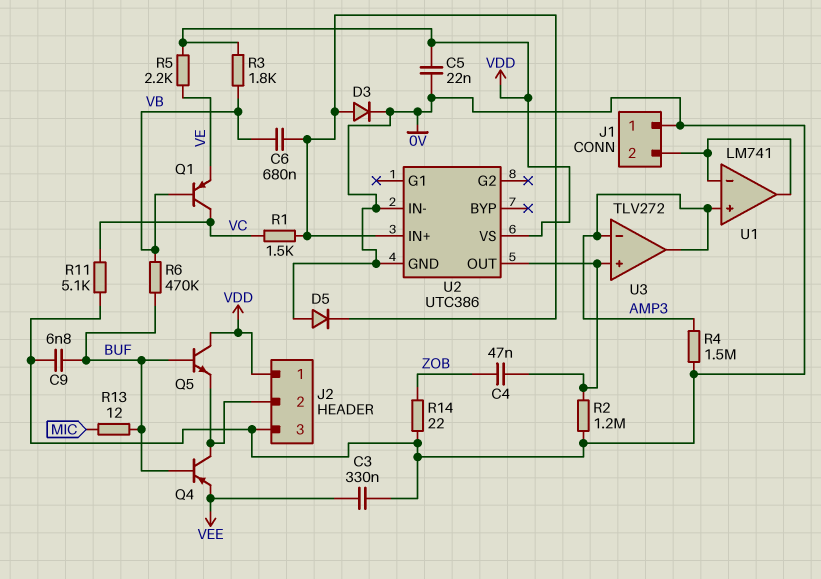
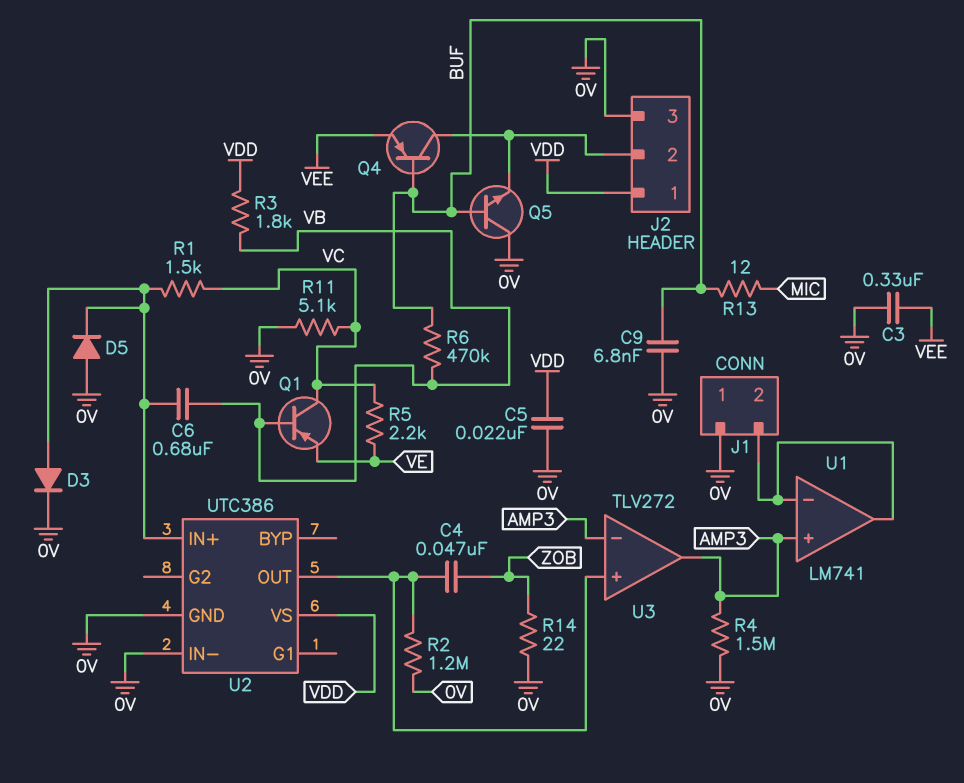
Q5: NPN (B BUF, C VDD, E J2/2) -> NPN (B BUF, C 0V, E J2/2)
R5: 2.2k (VDD, VE) -> 2.2k (VC, VE)

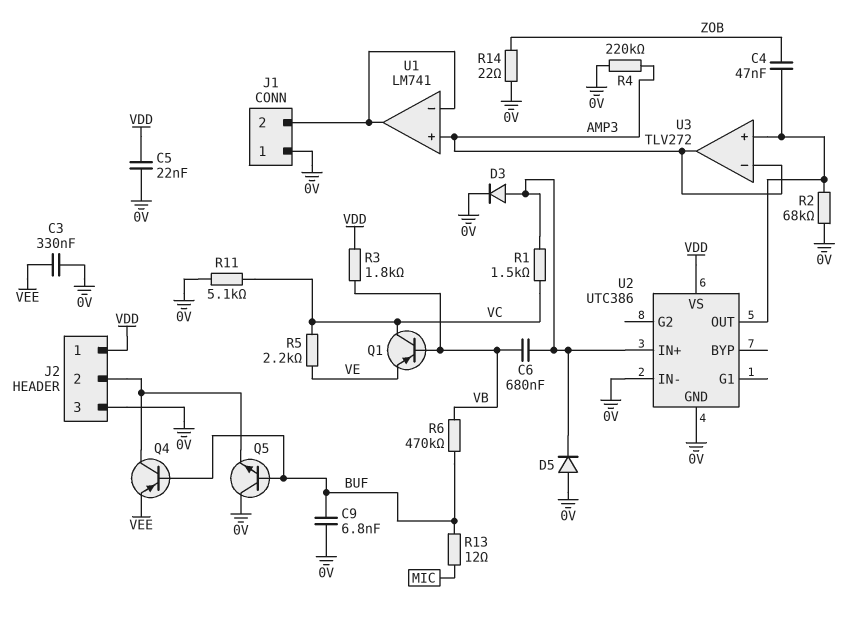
R2: 1.2M (0V, U2/OUT) -> 68k (0V, U2/OUT)
R4: 1.5M (0V, AMP3) -> 220k (0V, AMP3)

